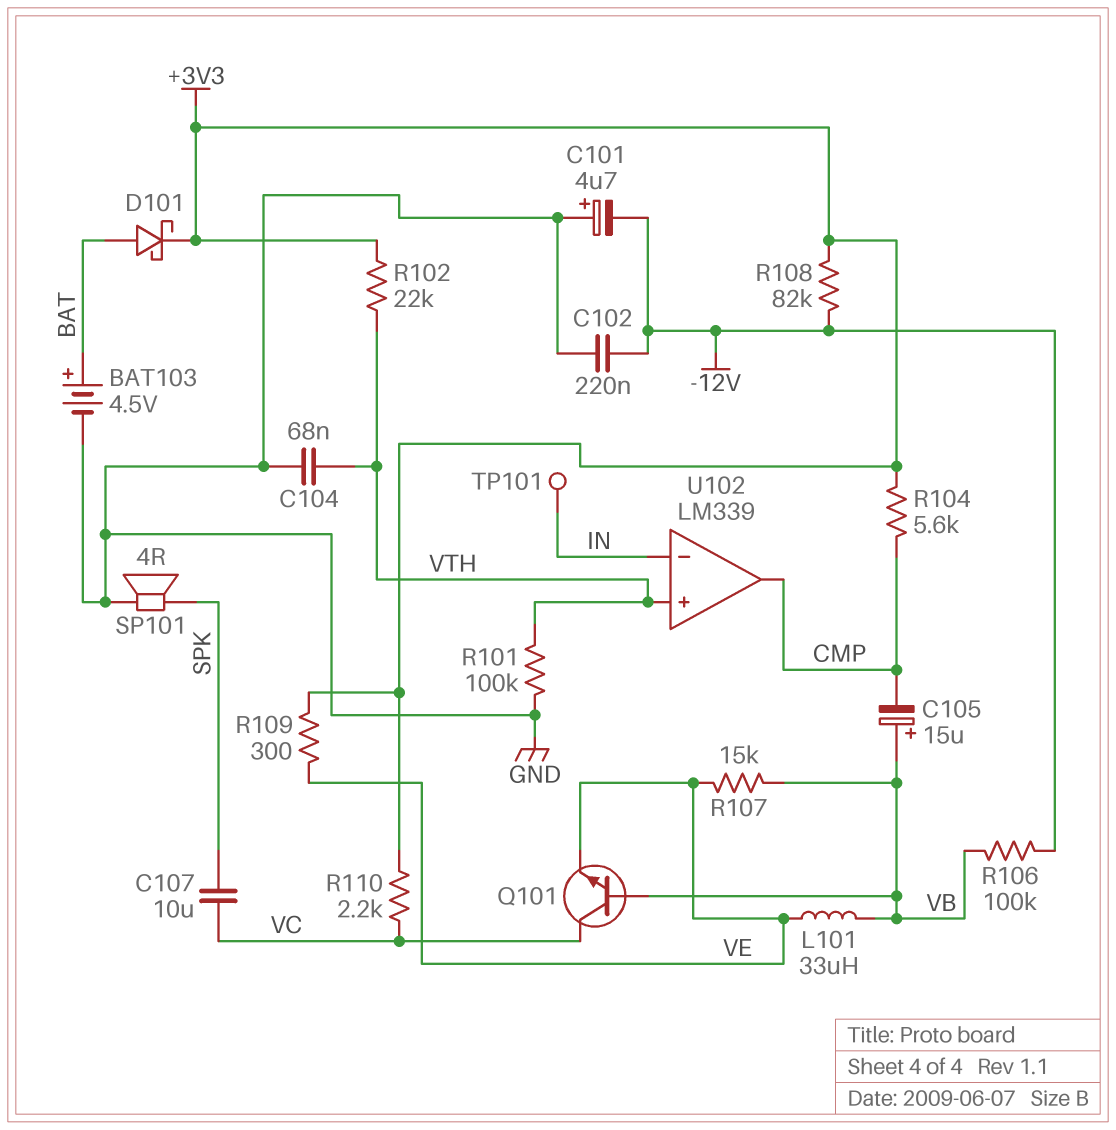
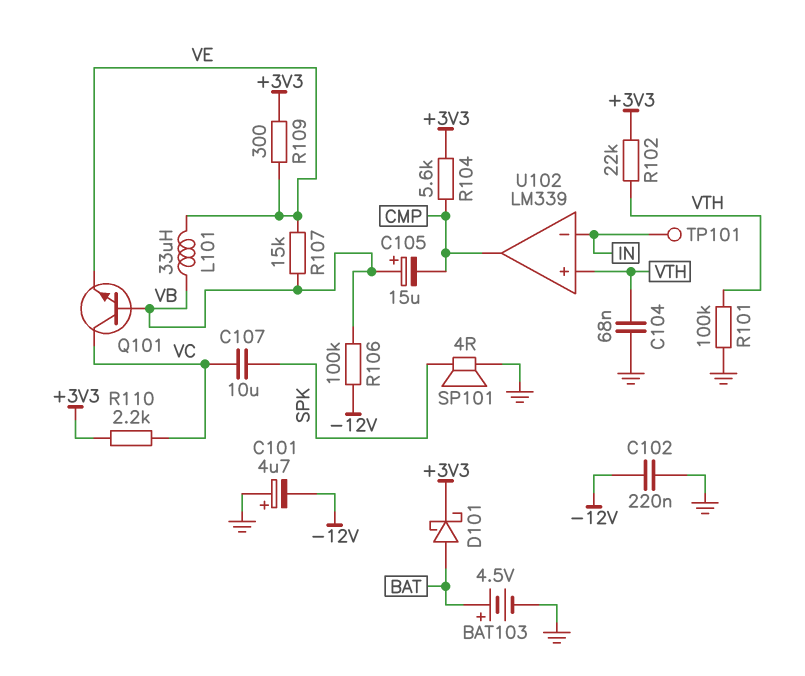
R108: 82k (+3V3, -12V) -> none

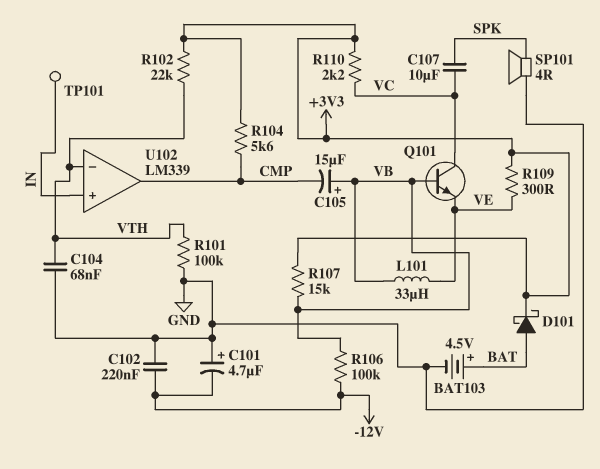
R107: 15k (VB, VE) -> 15k (+3V3, VB)
U102 pin in+: VTH -> IN
U102 pin in-: IN -> VTH

